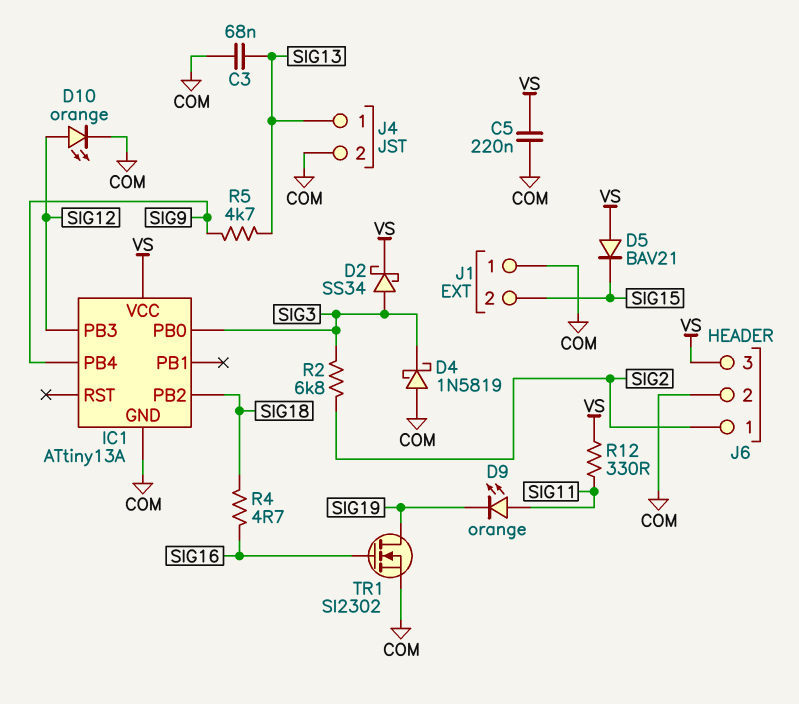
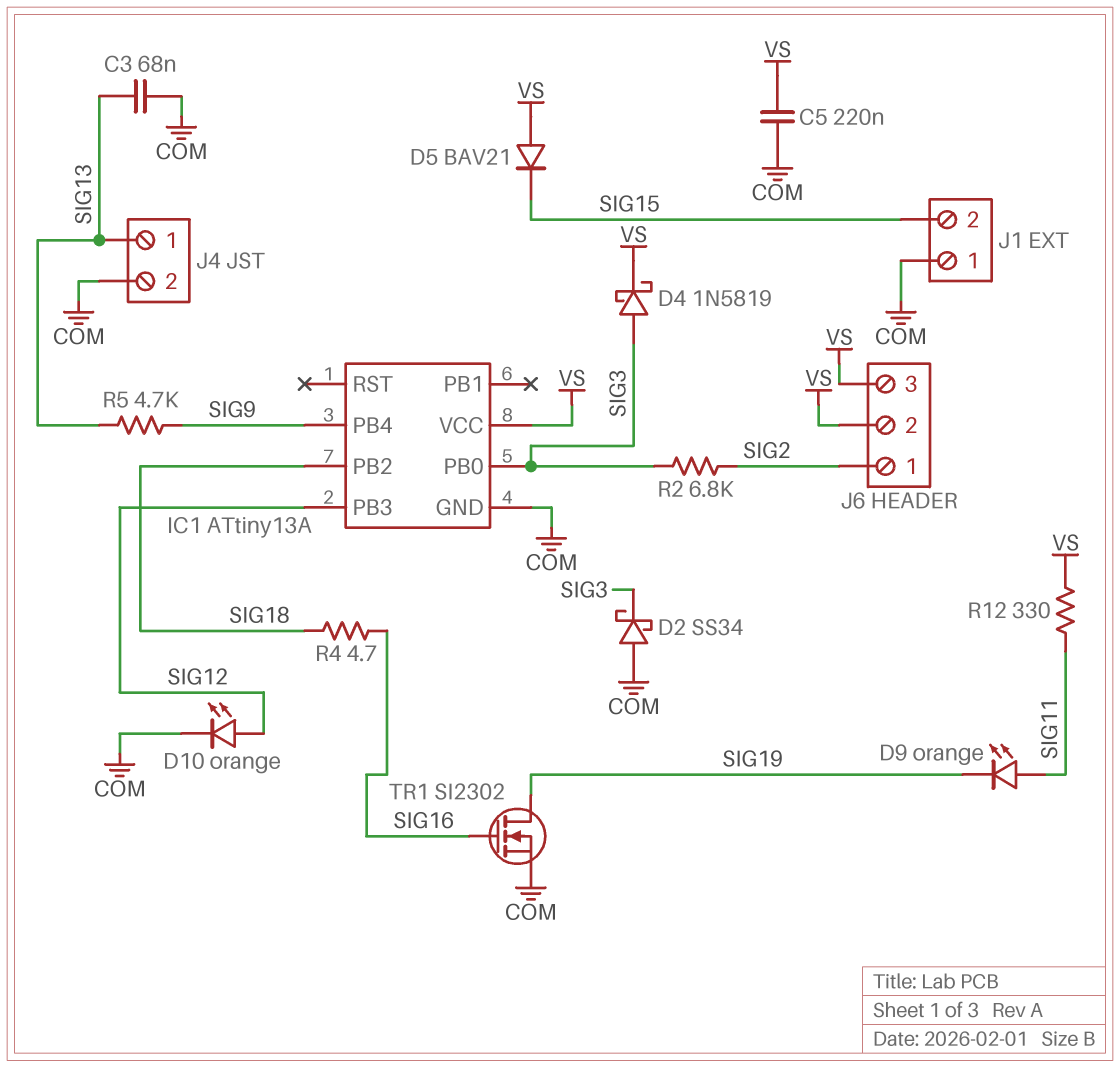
D2: schottky SS34 (A SIG3, K VS) -> schottky SS34 (A COM, K SIG3)
D4: schottky 1N5819 (A COM, K SIG3) -> schottky 1N5819 (A SIG3, K VS)
J6 pin 2: COM -> VS

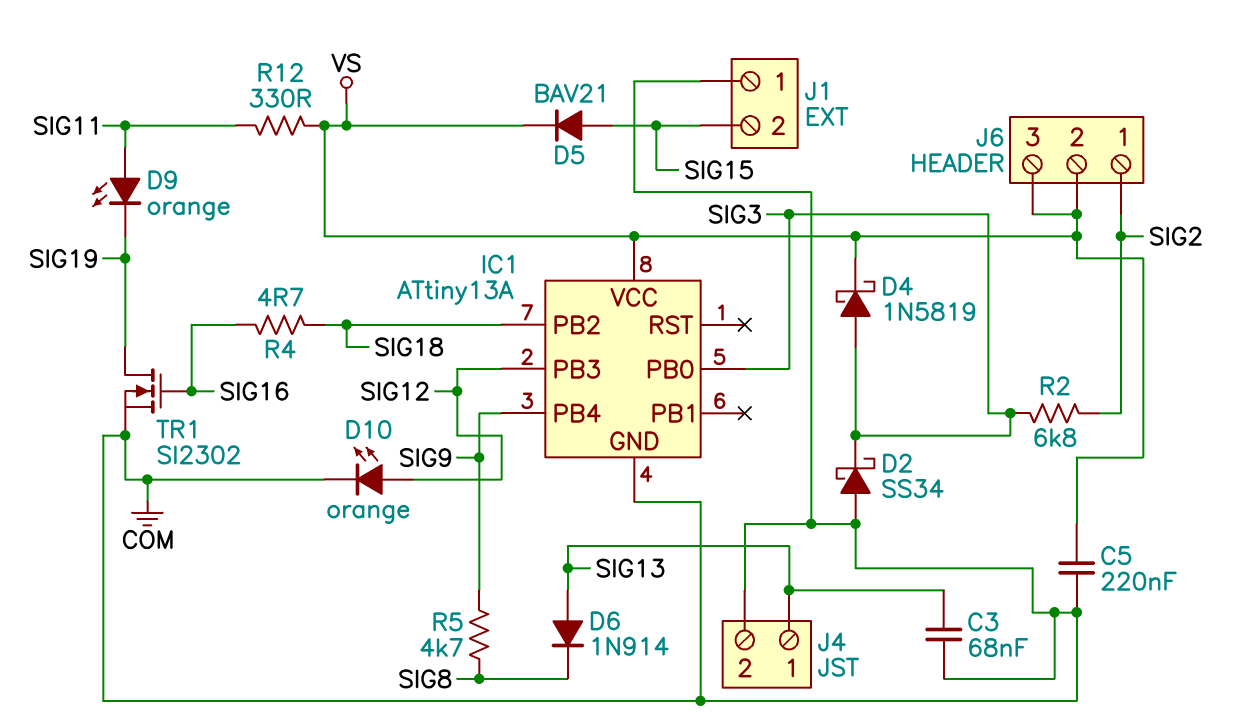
D5: diode BAV21 (A VS, K SIG15) -> diode BAV21 (A SIG15, K VS)
D6: none -> diode 1N914 (A SIG13, K SIG8)
R5: 4.7k (SIG9, SIG13) -> 4.7k (SIG8, SIG9)

